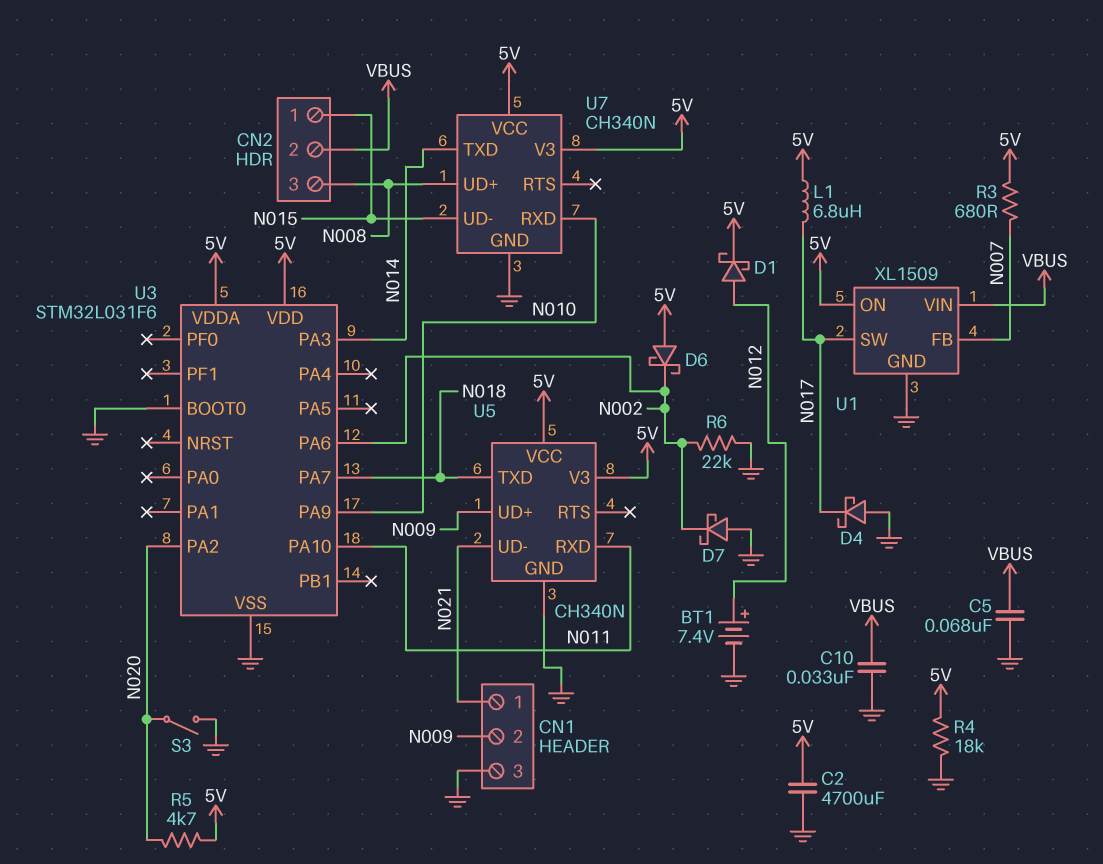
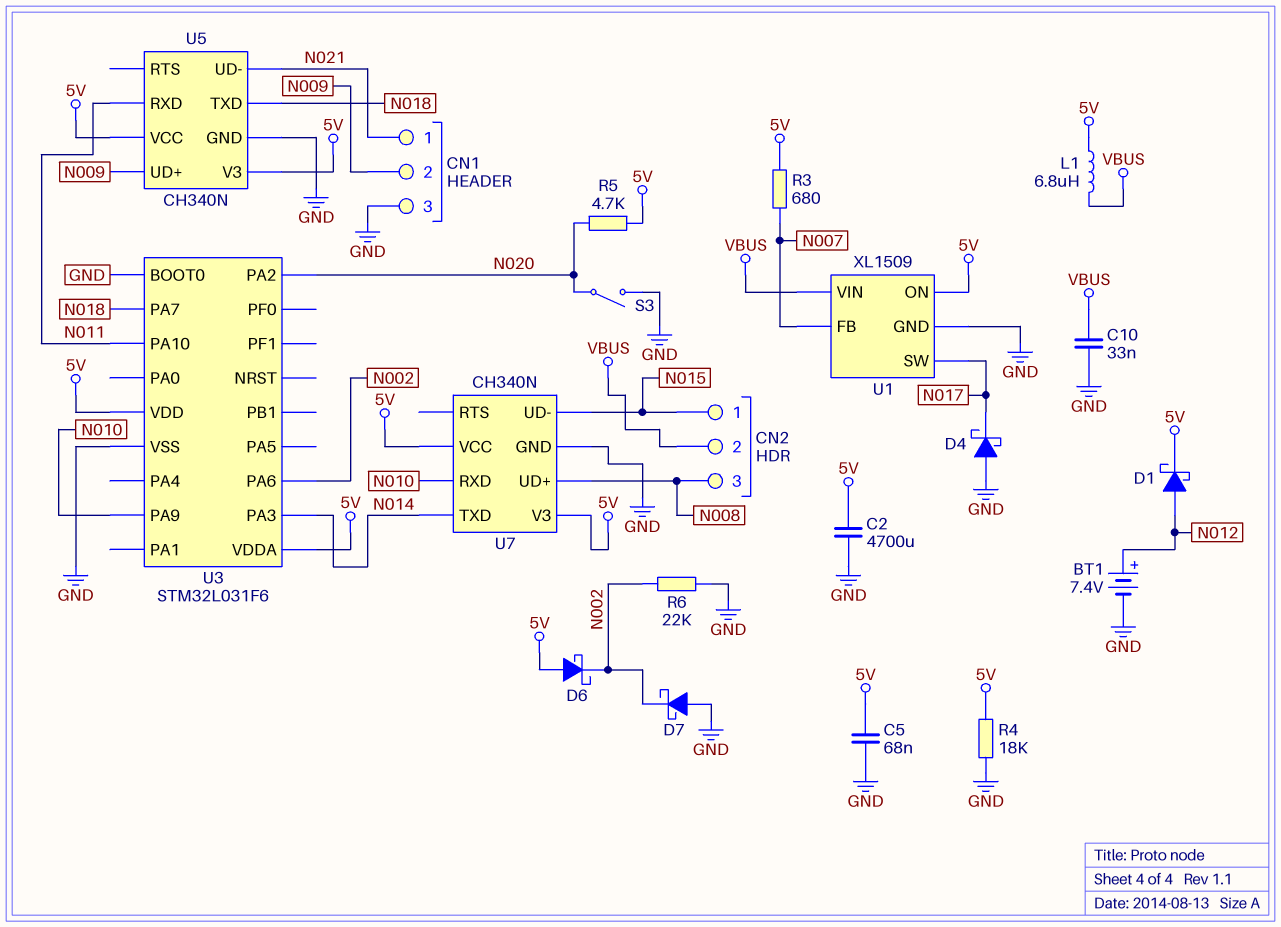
C5: 68nF (GND, VBUS) -> 68nF (5V, GND)
L1: 6.8uH (5V, N017) -> 6.8uH (5V, VBUS)

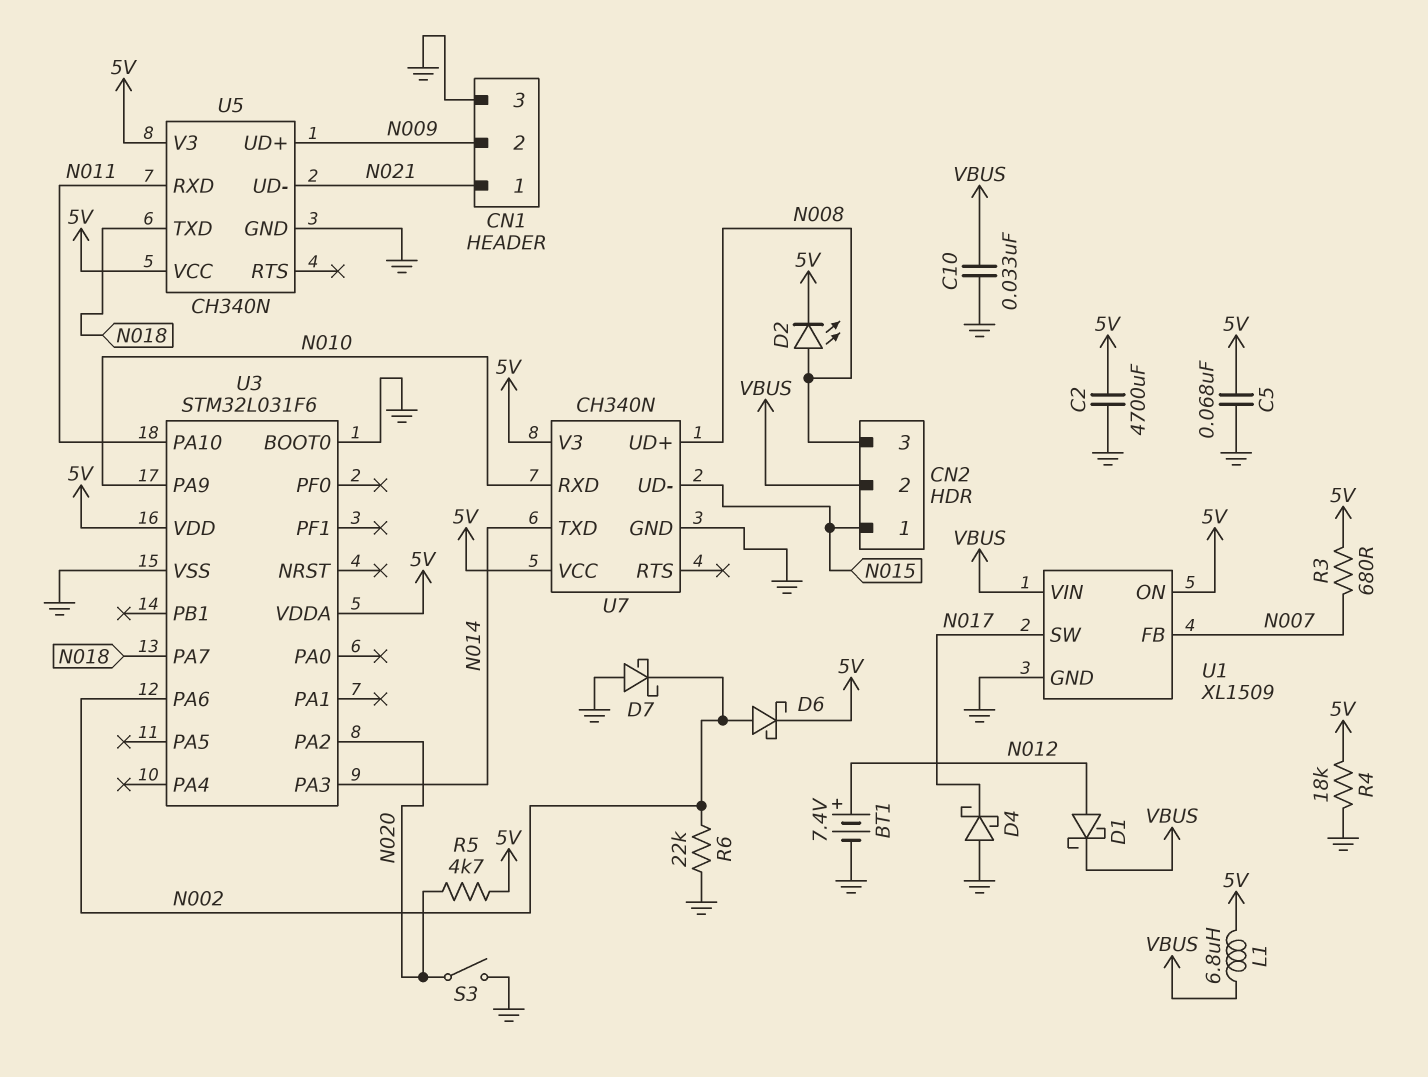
D1: schottky (A N012, K 5V) -> schottky (A N012, K VBUS)
D2: none -> LED (A N008, K 5V)
D6: schottky (A 5V, K N002) -> schottky (A N002, K 5V)

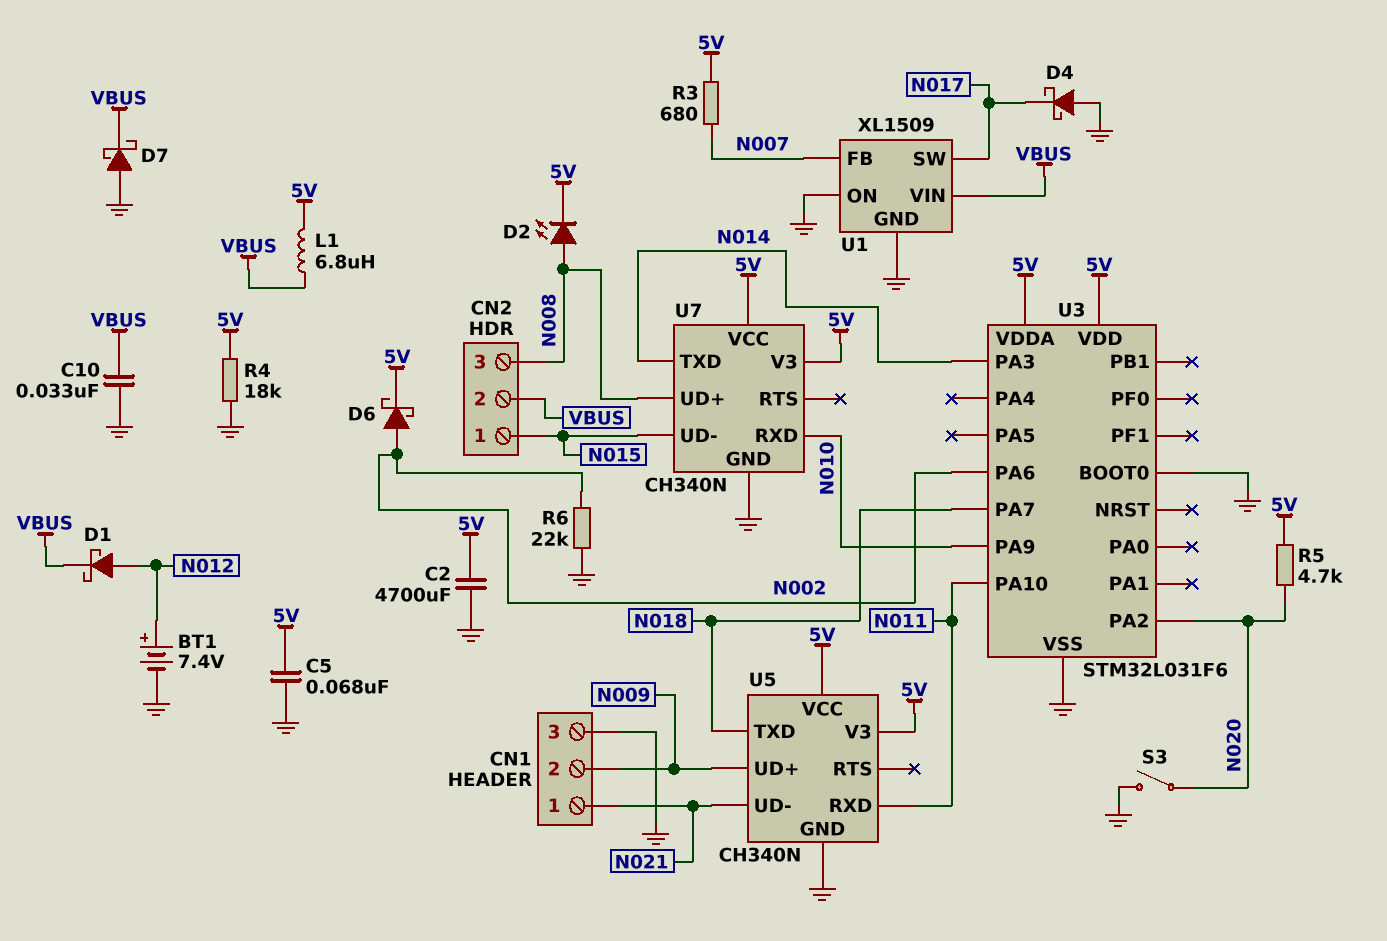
D7: schottky (A GND, K N002) -> schottky (A GND, K VBUS)
U1 pin ON: 5V -> GND

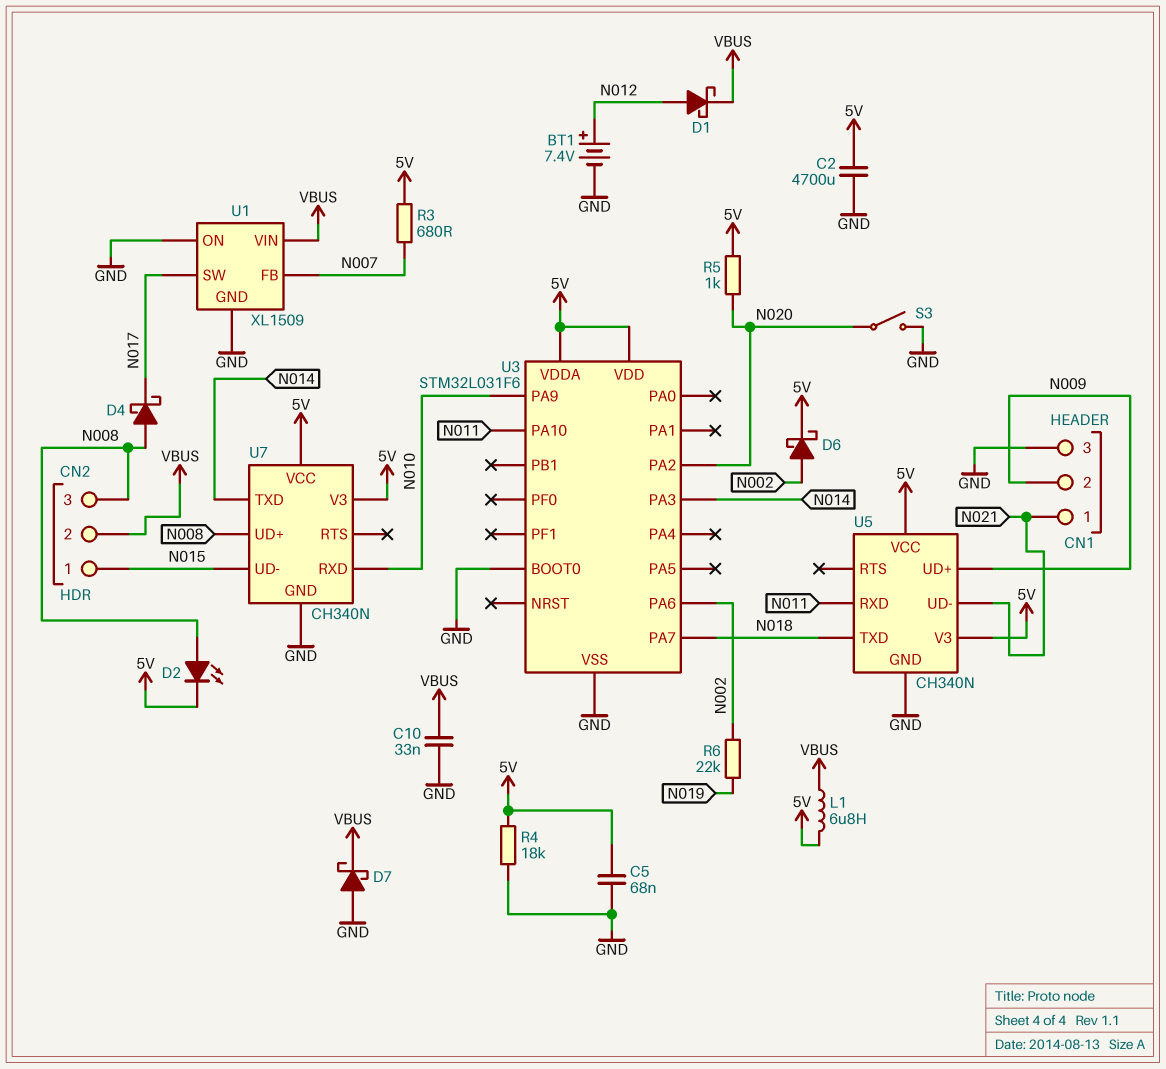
D4: schottky (A GND, K N017) -> schottky (A N008, K N017)
R5: 4.7k (5V, N020) -> 1k (5V, N020)
R6: 22k (GND, N002) -> 22k (N002, N019)

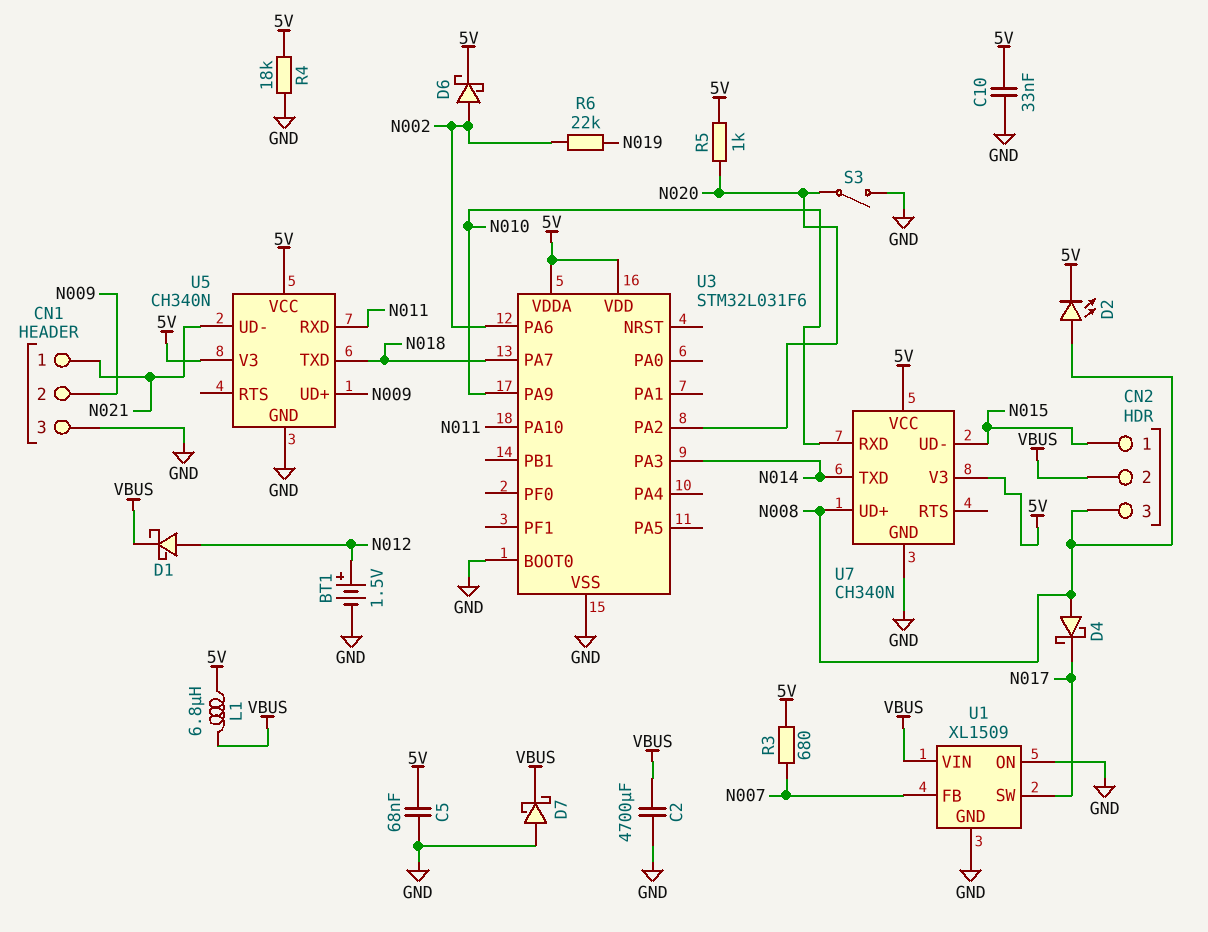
BT1: 7.4V (plus N012, minus GND) -> 1.5V (plus N012, minus GND)
C2: 4700uF (5V, GND) -> 4700uF (GND, VBUS)
C10: 33nF (GND, VBUS) -> 33nF (5V, GND)

